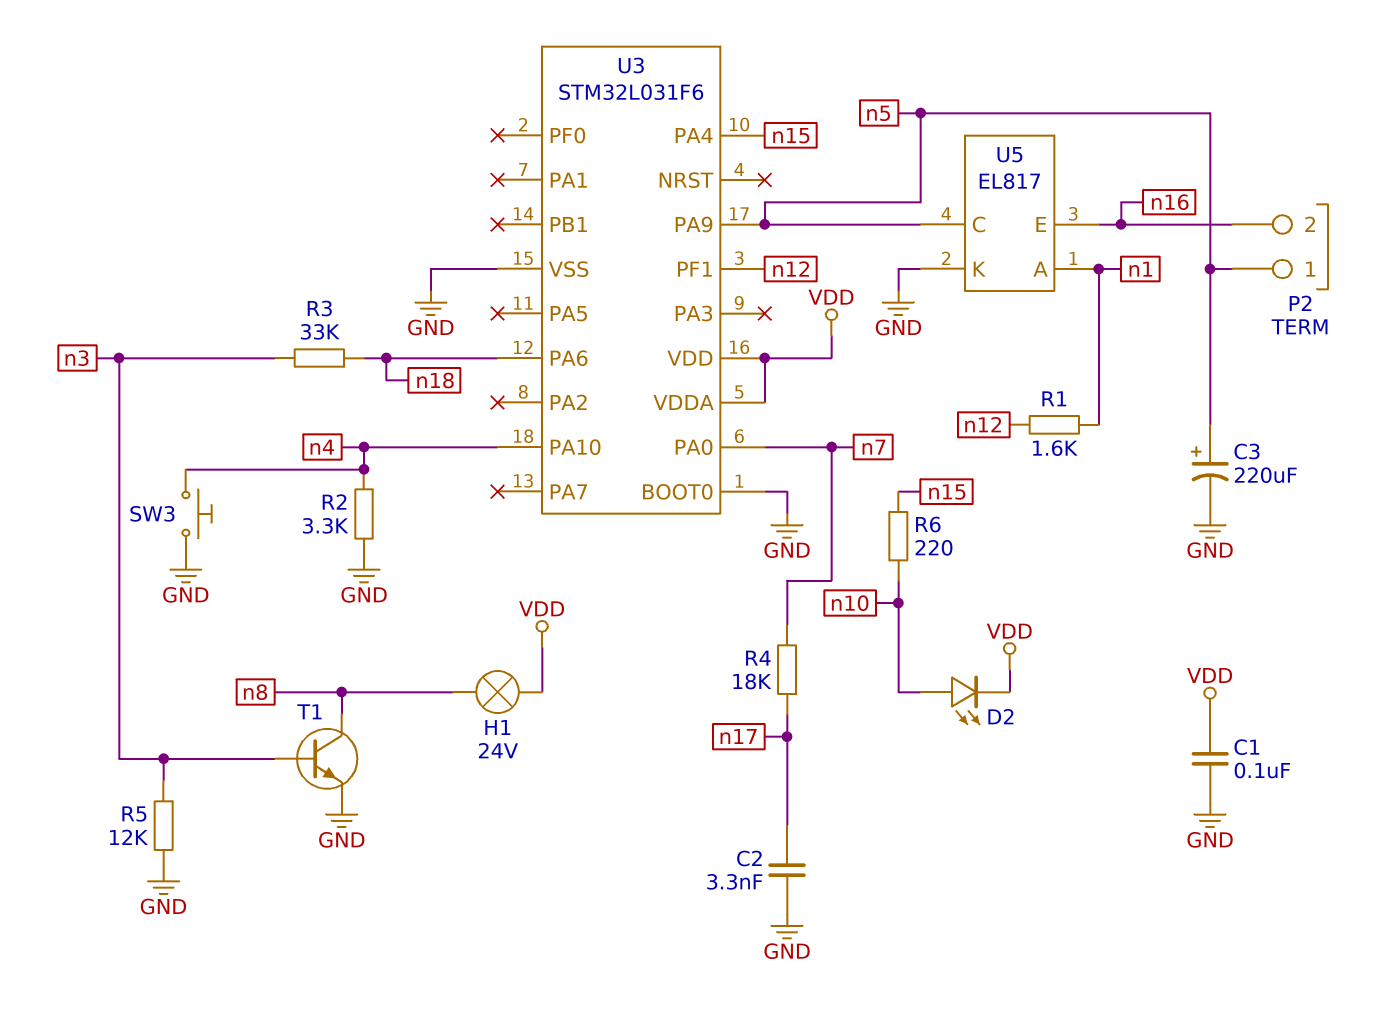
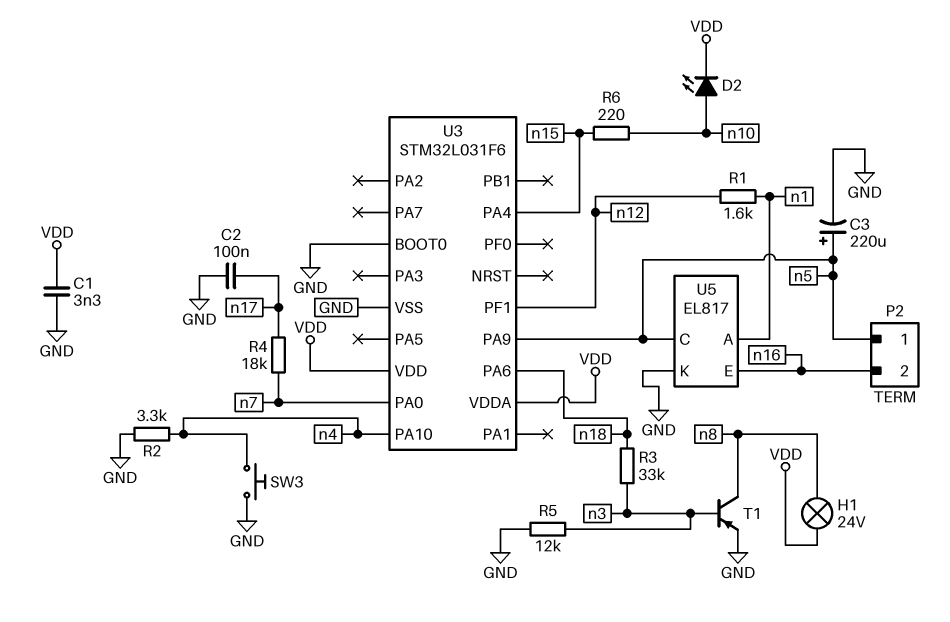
C1: 100nF (GND, VDD) -> 3.3nF (GND, VDD)
C2: 3.3nF (GND, n17) -> 100nF (GND, n17)
T1: NPN (B n3, C n8, E GND) -> PNP (B n3, C n8, E GND)

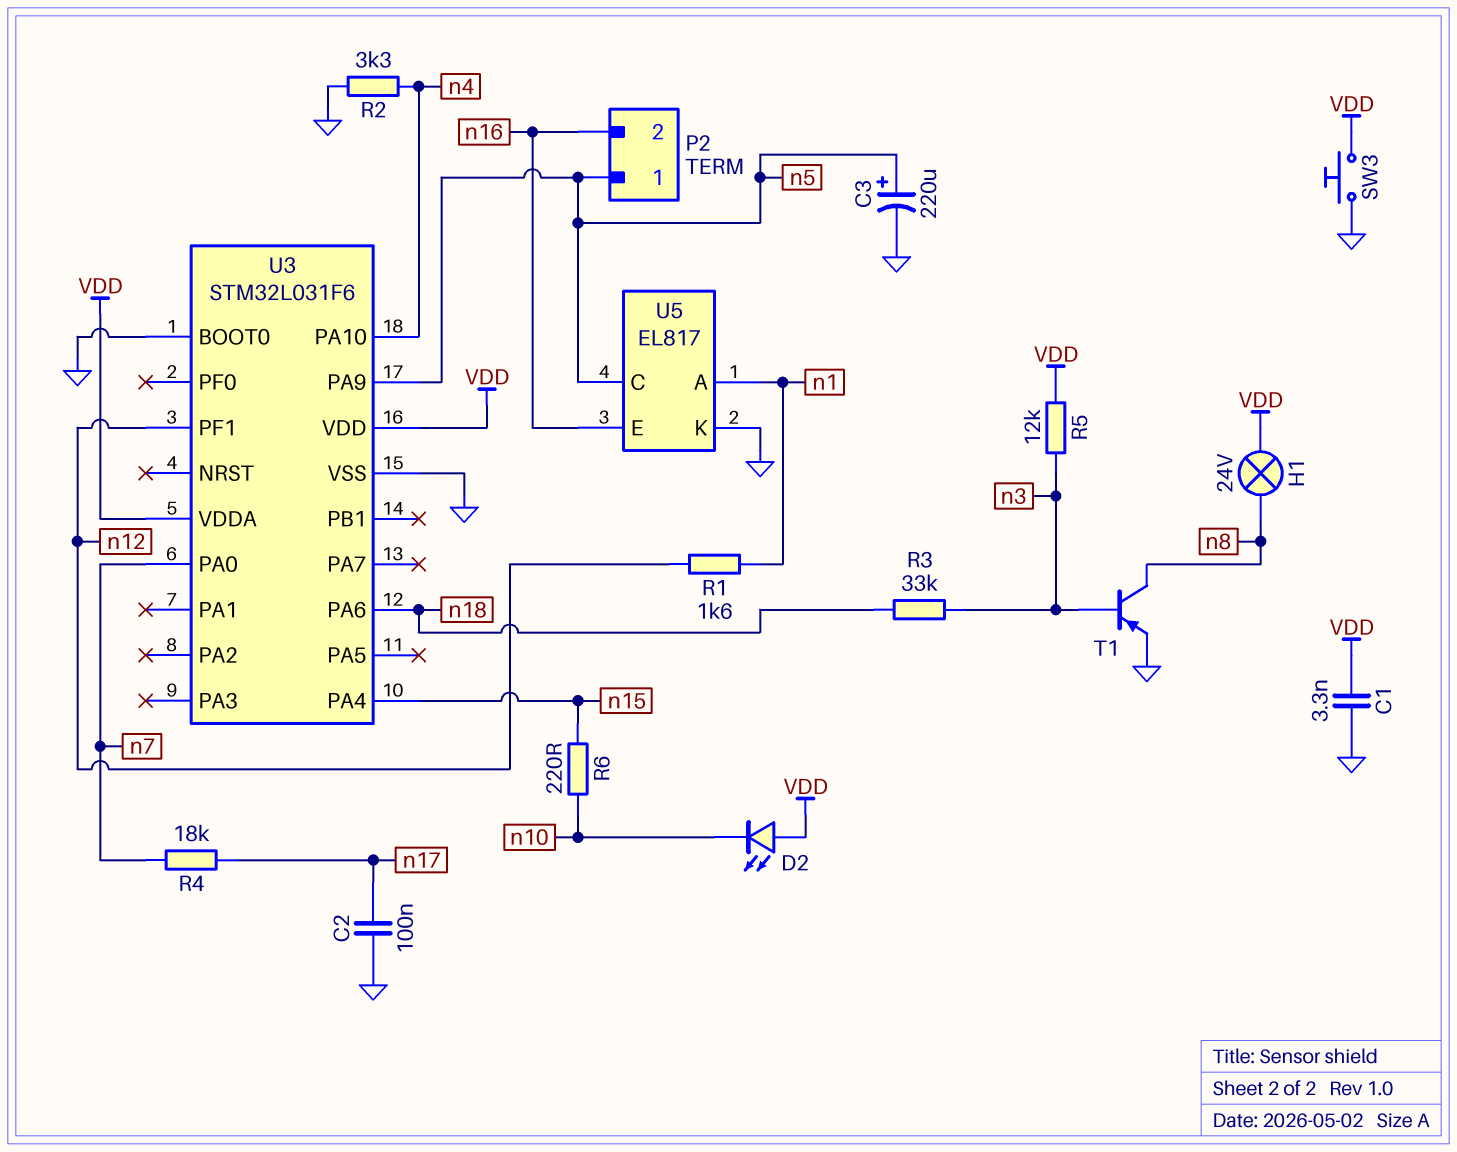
D2: LED (A n10, K VDD) -> LED (A VDD, K n10)
R5: 12k (GND, n3) -> 12k (VDD, n3)
SW3: button (GND, n4) -> button (GND, VDD)

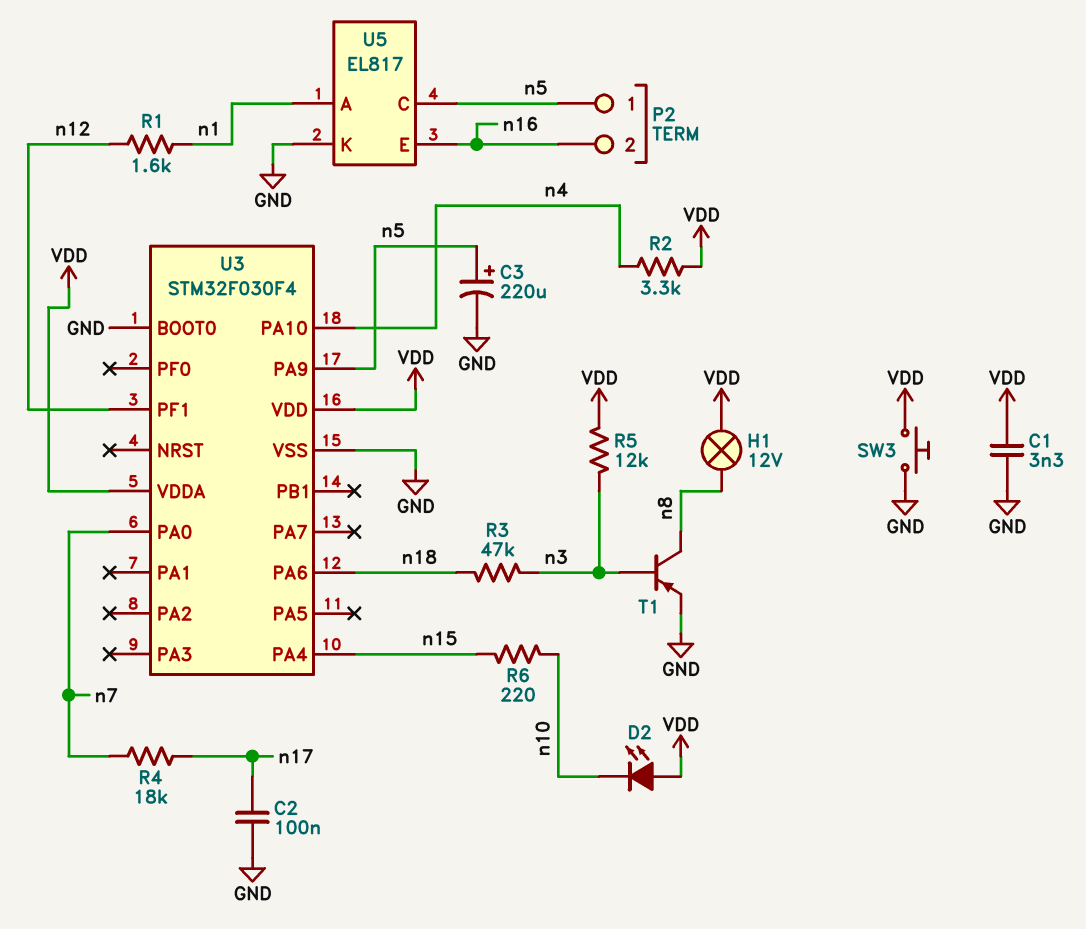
H1: lamp 24V (VDD, n8) -> lamp 12V (VDD, n8)
R2: 3.3k (GND, n4) -> 3.3k (VDD, n4)
R3: 33k (n3, n18) -> 47k (n3, n18)
U3: STM32L031F6 -> STM32F030F4

